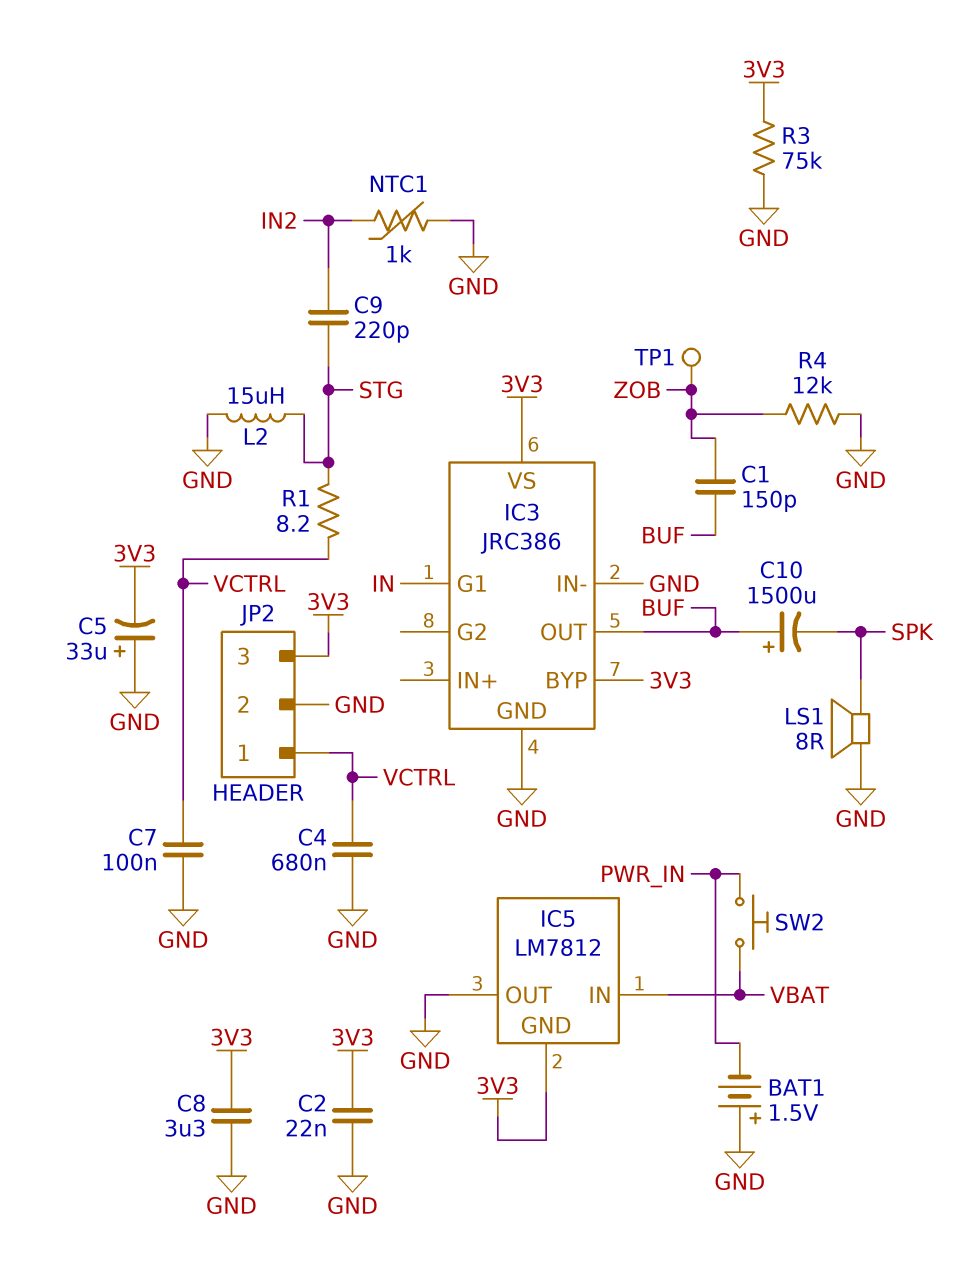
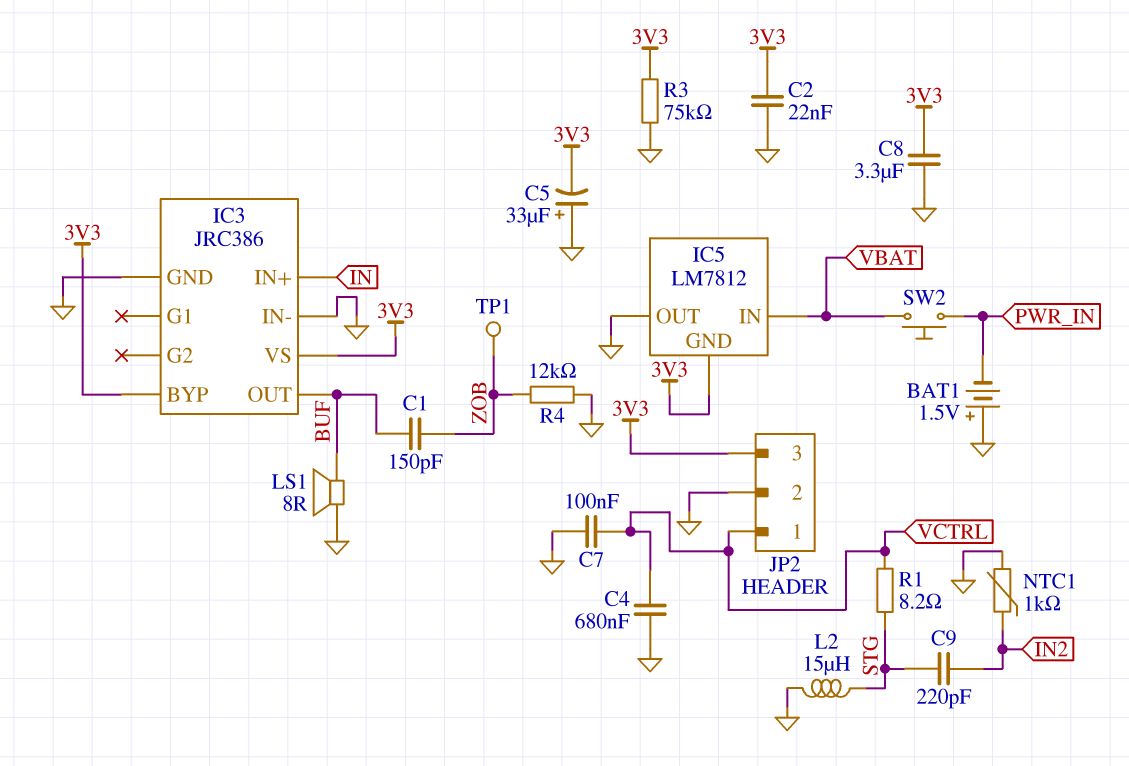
C10: 1500uF (plus BUF, minus SPK) -> none
IC3 pin G1: IN -> none
IC3 pin IN+: none -> IN
LS1: speaker 8R (GND, SPK) -> speaker 8R (BUF, GND)

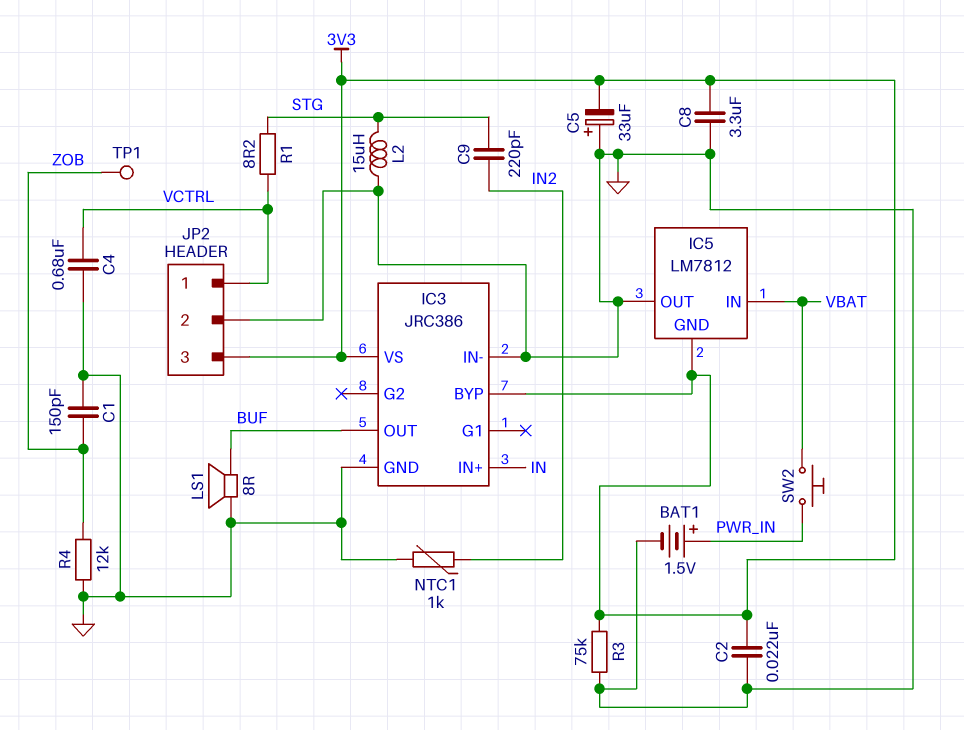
BAT1: 1.5V (plus GND, minus PWR_IN) -> 1.5V (plus PWR_IN, minus GND)
C1: 150pF (BUF, ZOB) -> 150pF (GND, ZOB)
C7: 100nF (GND, VCTRL) -> none

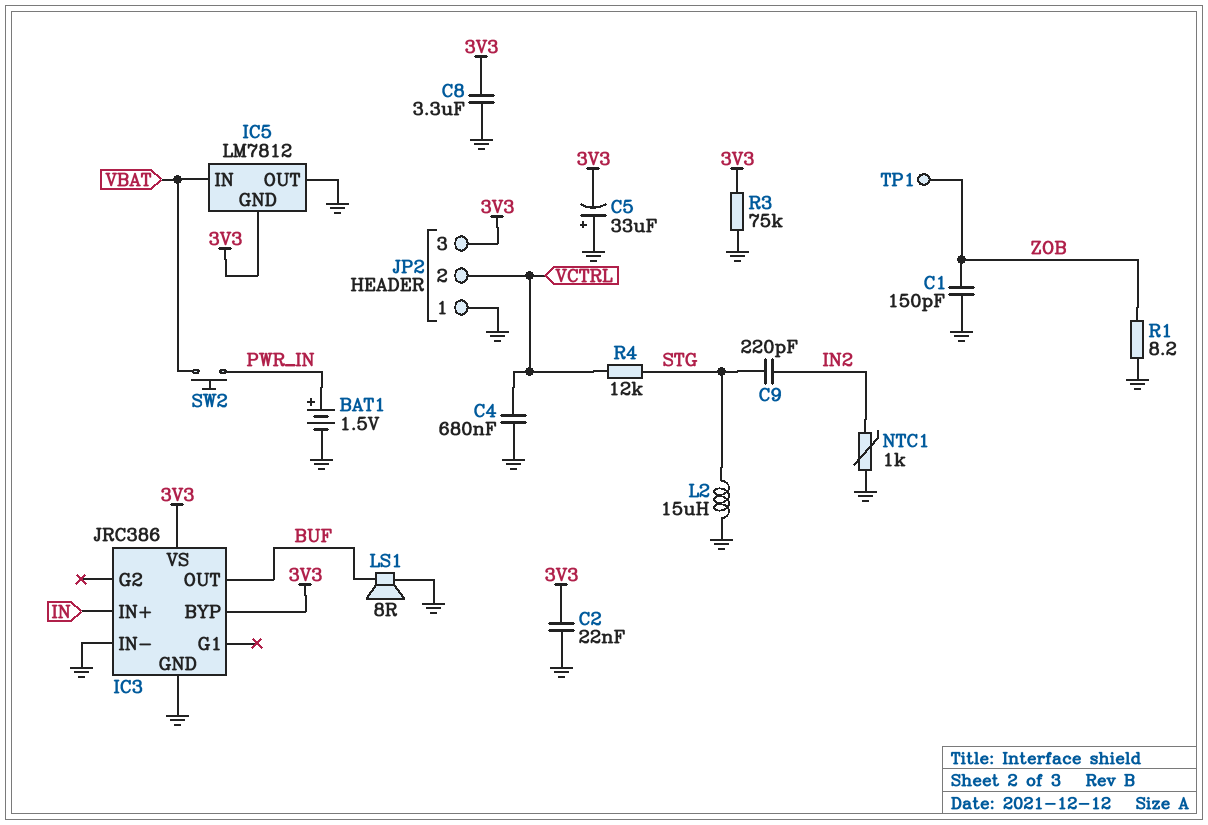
JP2 pin 1: VCTRL -> GND
JP2 pin 2: GND -> VCTRL
R1: 8.2 (STG, VCTRL) -> 8.2 (GND, ZOB)
R4: 12k (GND, ZOB) -> 12k (STG, VCTRL)

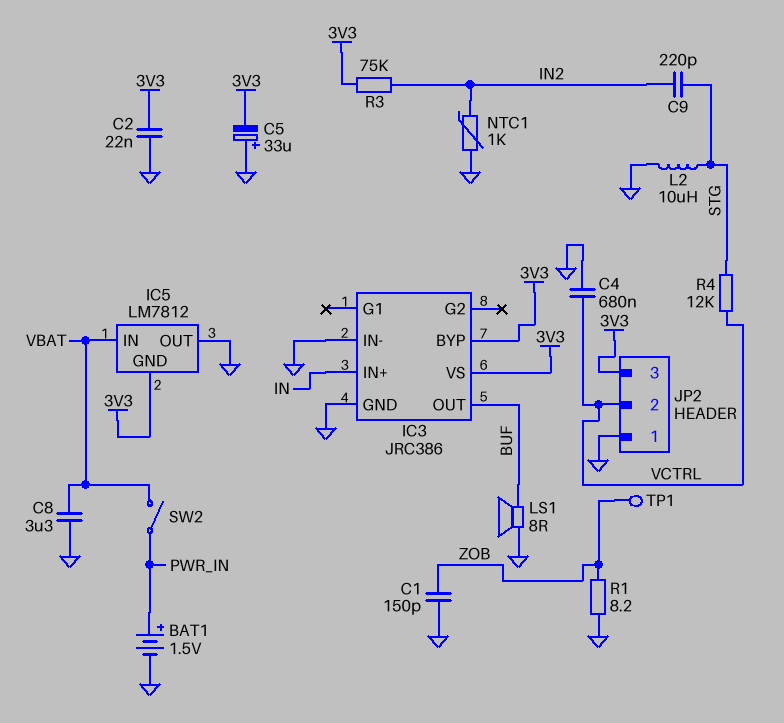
C8: 3.3uF (3V3, GND) -> 3.3uF (GND, VBAT)
L2: 15uH (GND, STG) -> 10uH (GND, STG)
R3: 75k (3V3, GND) -> 75k (3V3, IN2)
SW2: button (PWR_IN, VBAT) -> switch (PWR_IN, VBAT)

